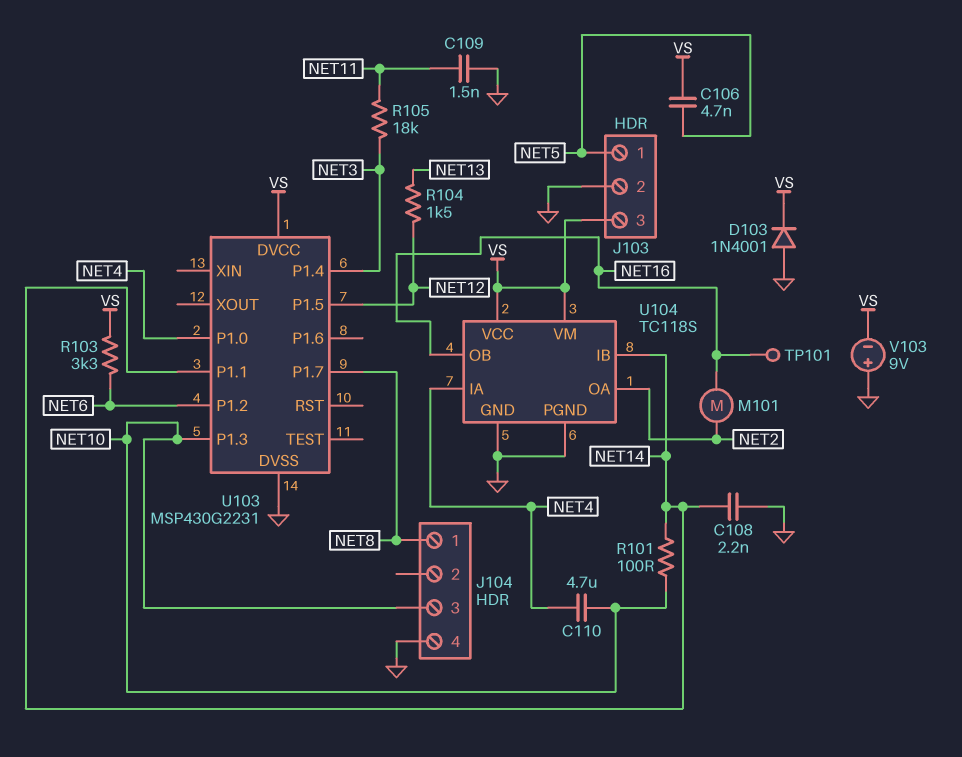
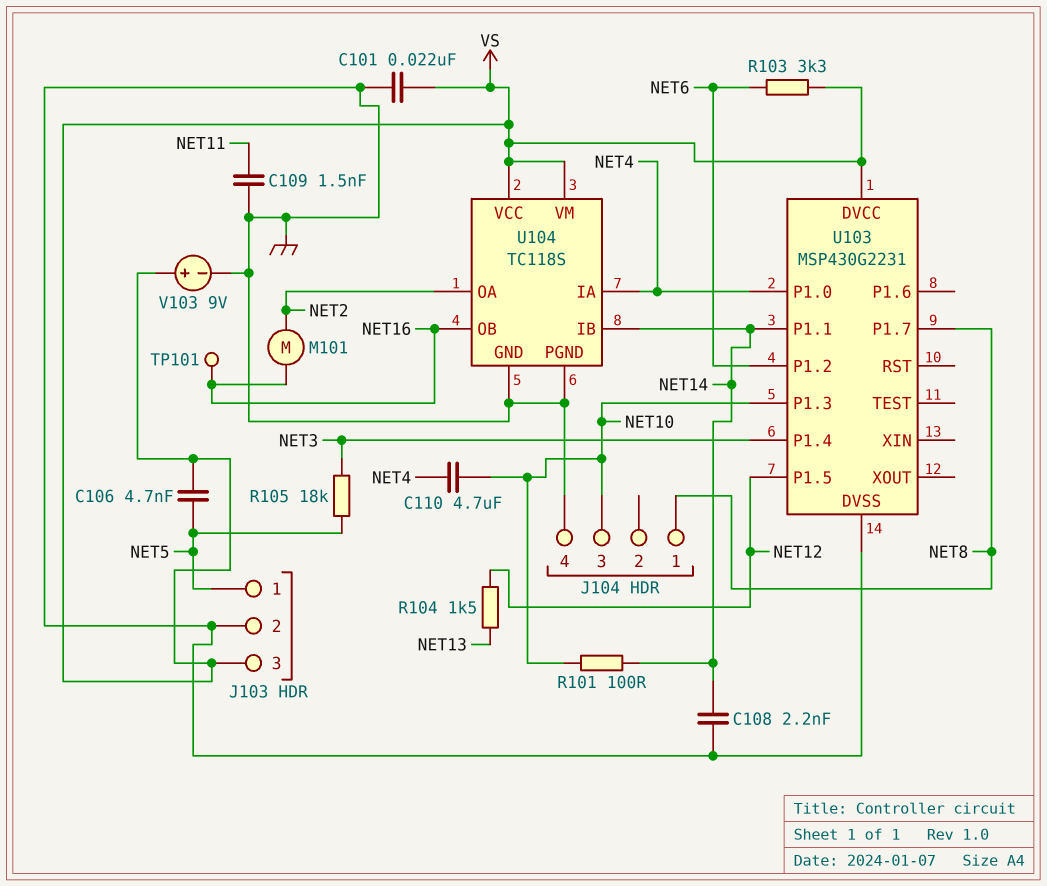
C101: none -> 22nF (GND, VS)
D103: diode 1N4001 (A GND, K VS) -> none
R105: 18k (NET3, NET11) -> 18k (NET3, NET5)
V103: 9V (plus GND, minus VS) -> 9V (plus VS, minus GND)

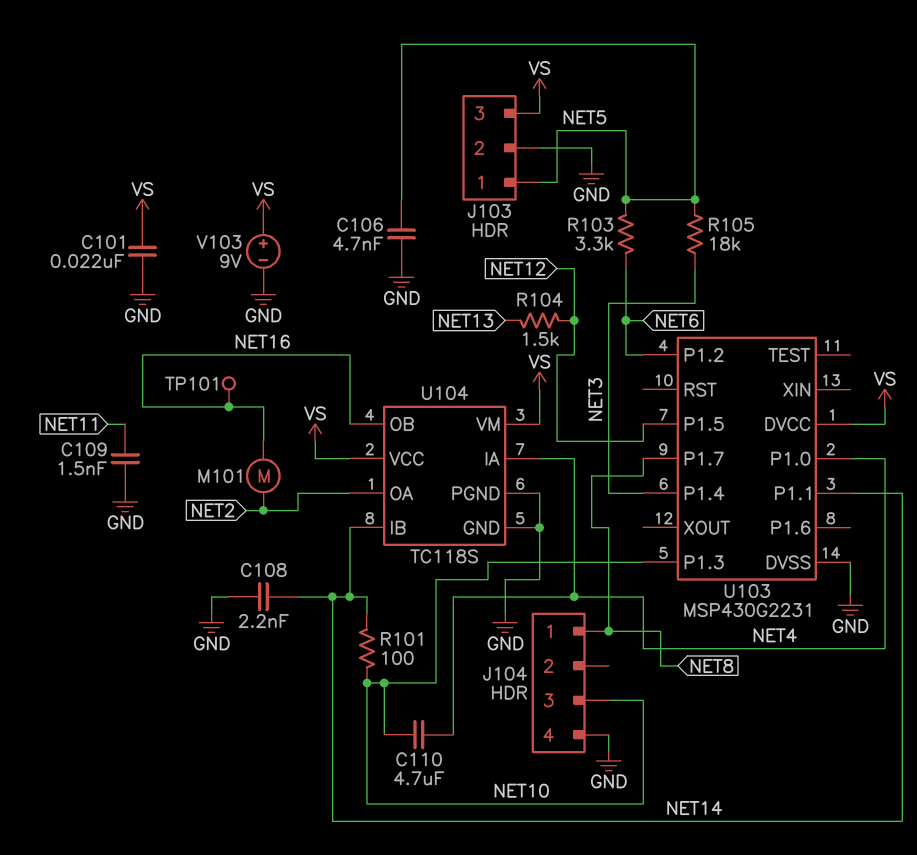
C106: 4.7nF (NET5, VS) -> 4.7nF (GND, NET5)
R103: 3.3k (NET6, VS) -> 3.3k (NET5, NET6)

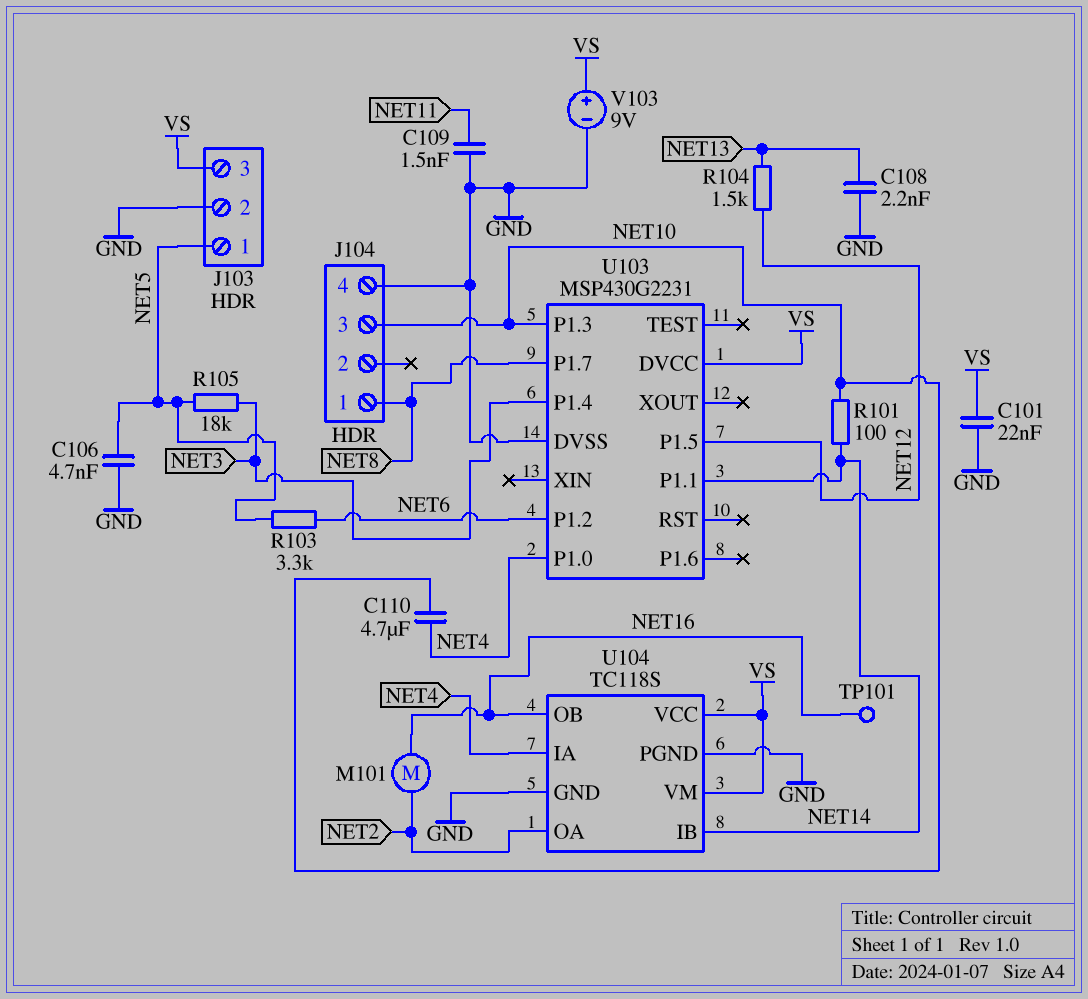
C108: 2.2nF (GND, NET14) -> 2.2nF (GND, NET13)

